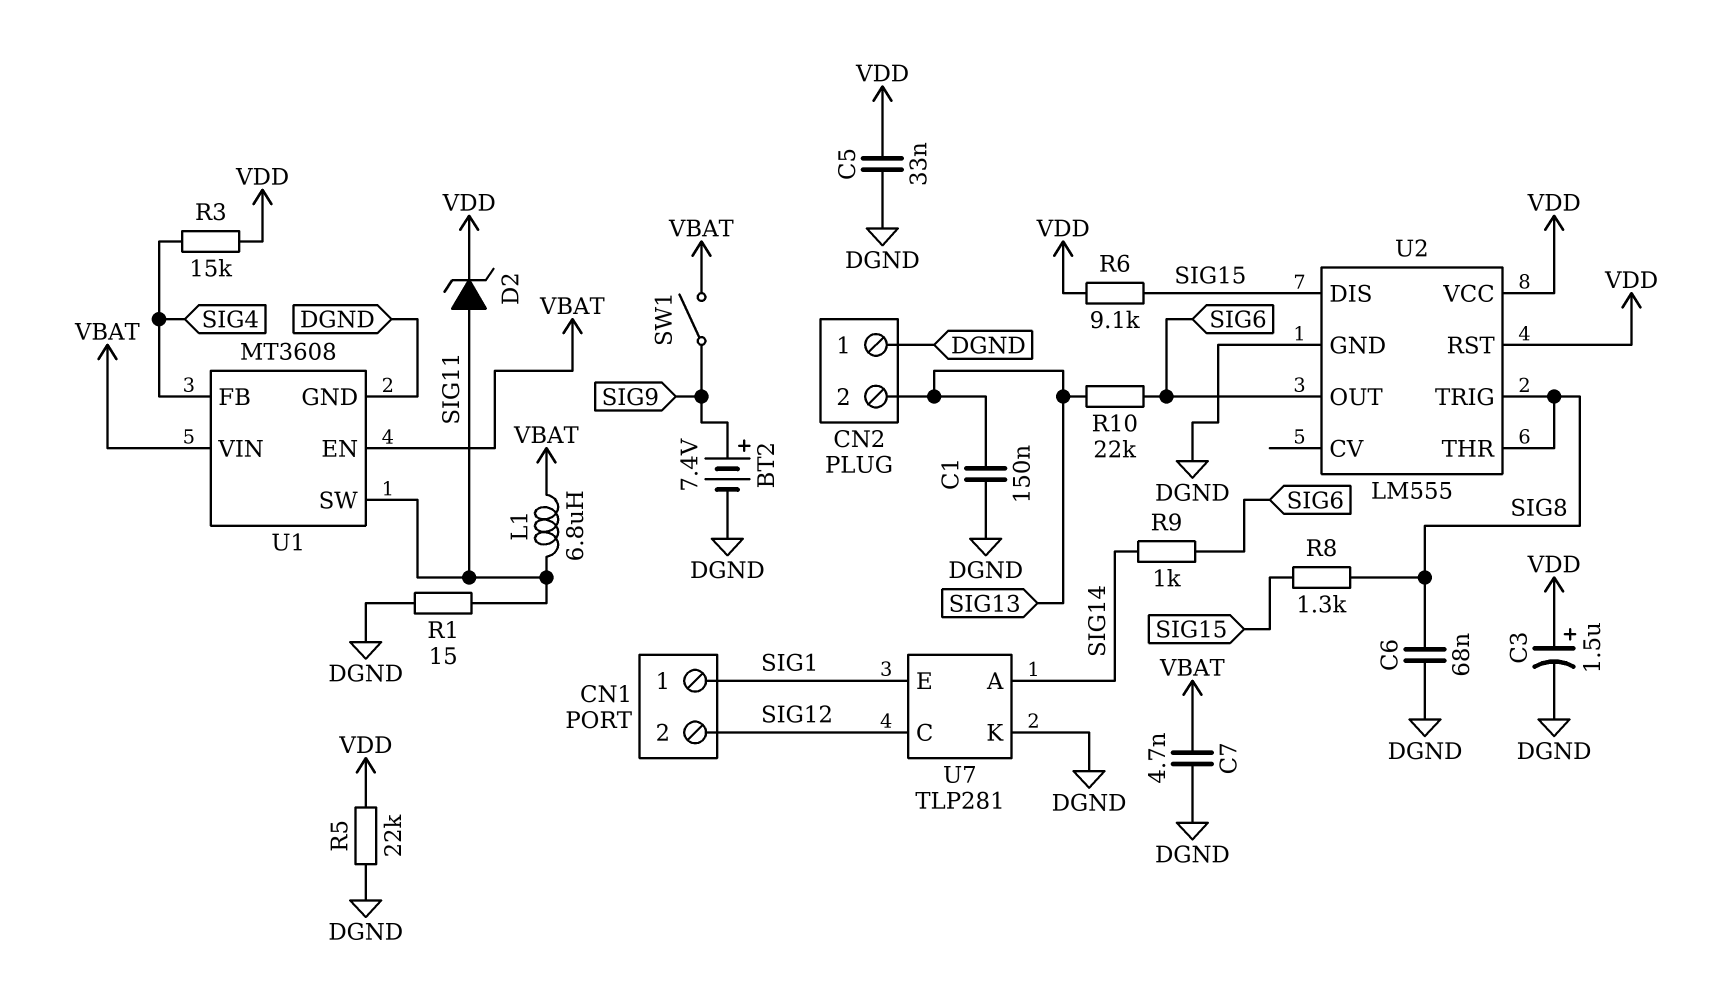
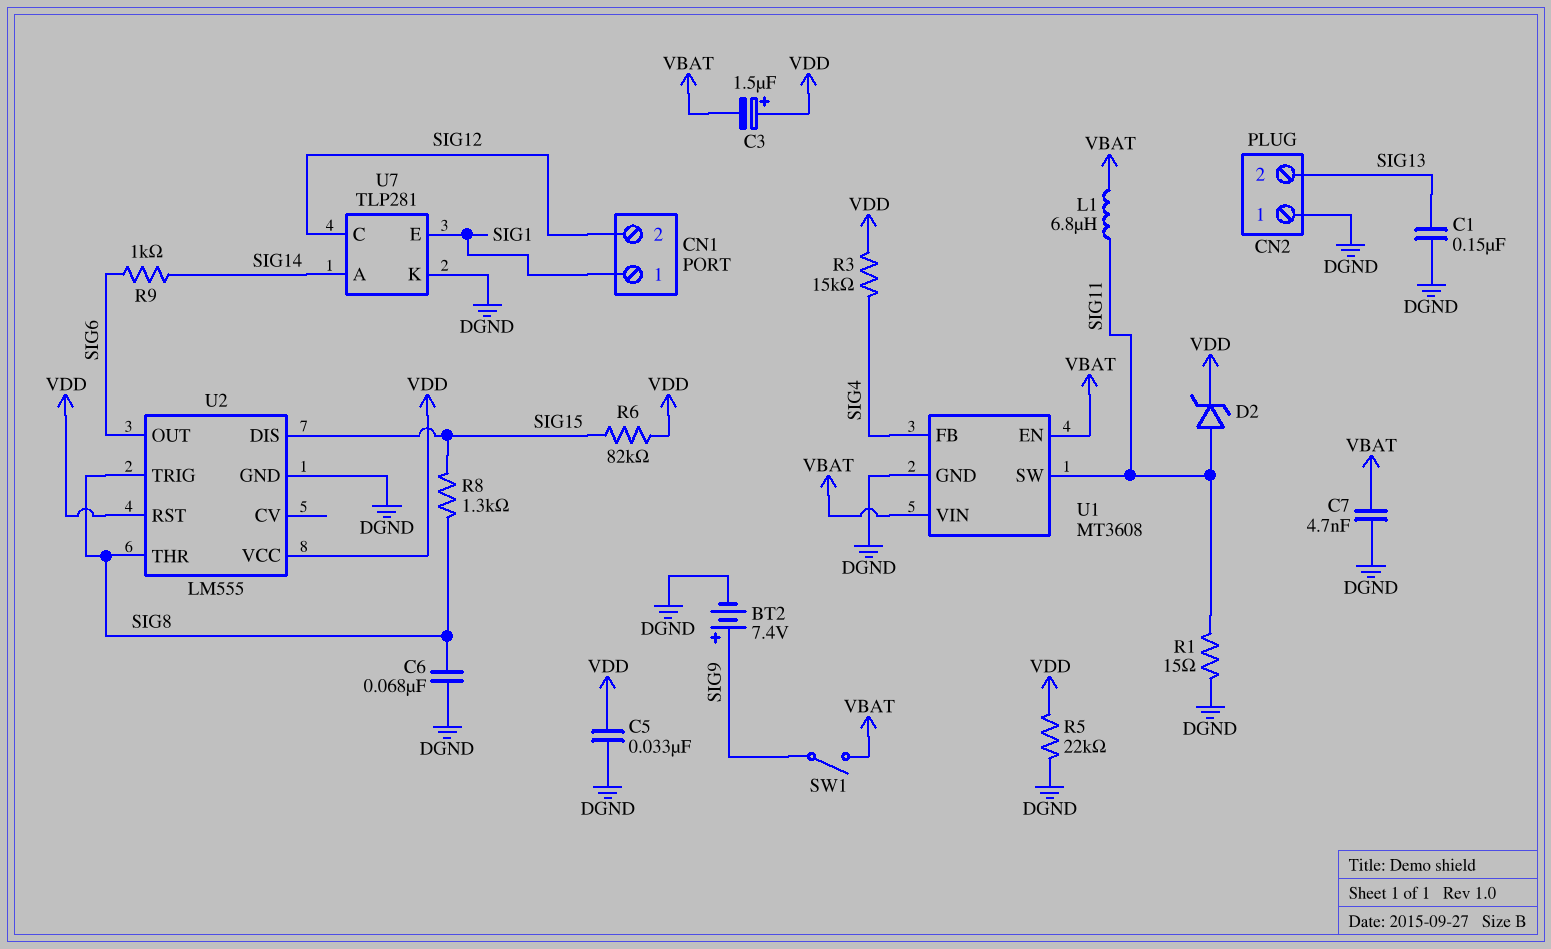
C3: 1.5uF (plus VDD, minus DGND) -> 1.5uF (plus VDD, minus VBAT)
R6: 9.1k (SIG15, VDD) -> 82k (SIG15, VDD)
R10: 22k (SIG6, SIG13) -> none

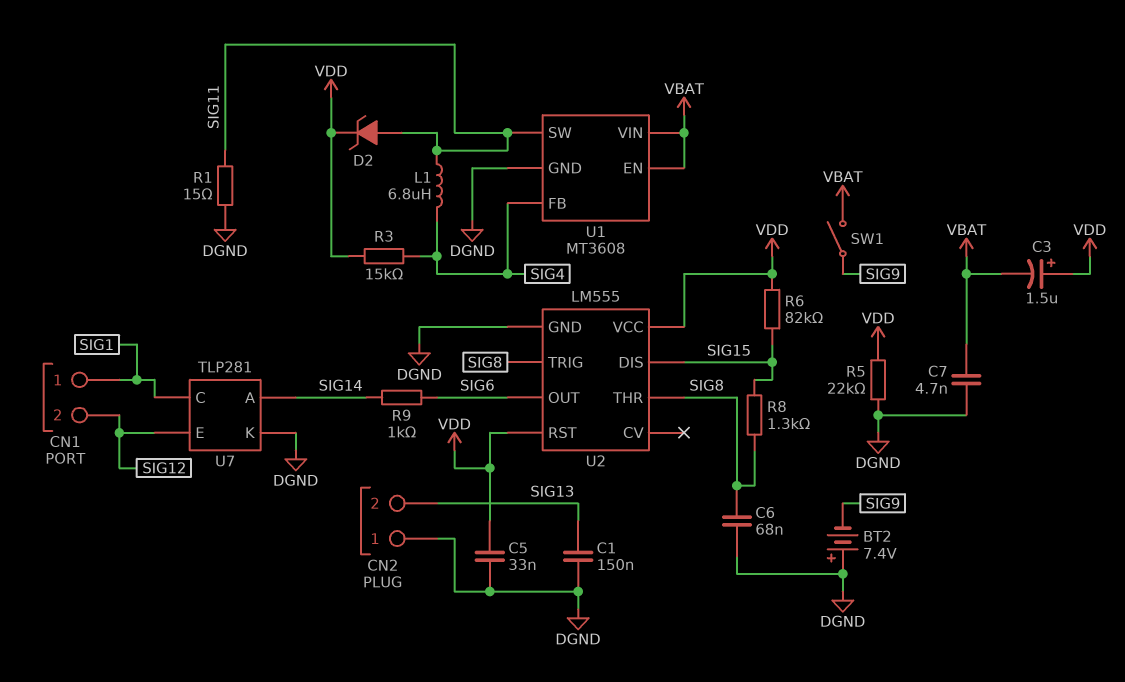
BT2: 7.4V (plus SIG9, minus DGND) -> 7.4V (plus DGND, minus SIG9)
L1: 6.8uH (SIG11, VBAT) -> 6.8uH (SIG4, SIG11)
U7 pin C: SIG12 -> SIG1
U7 pin E: SIG1 -> SIG12

